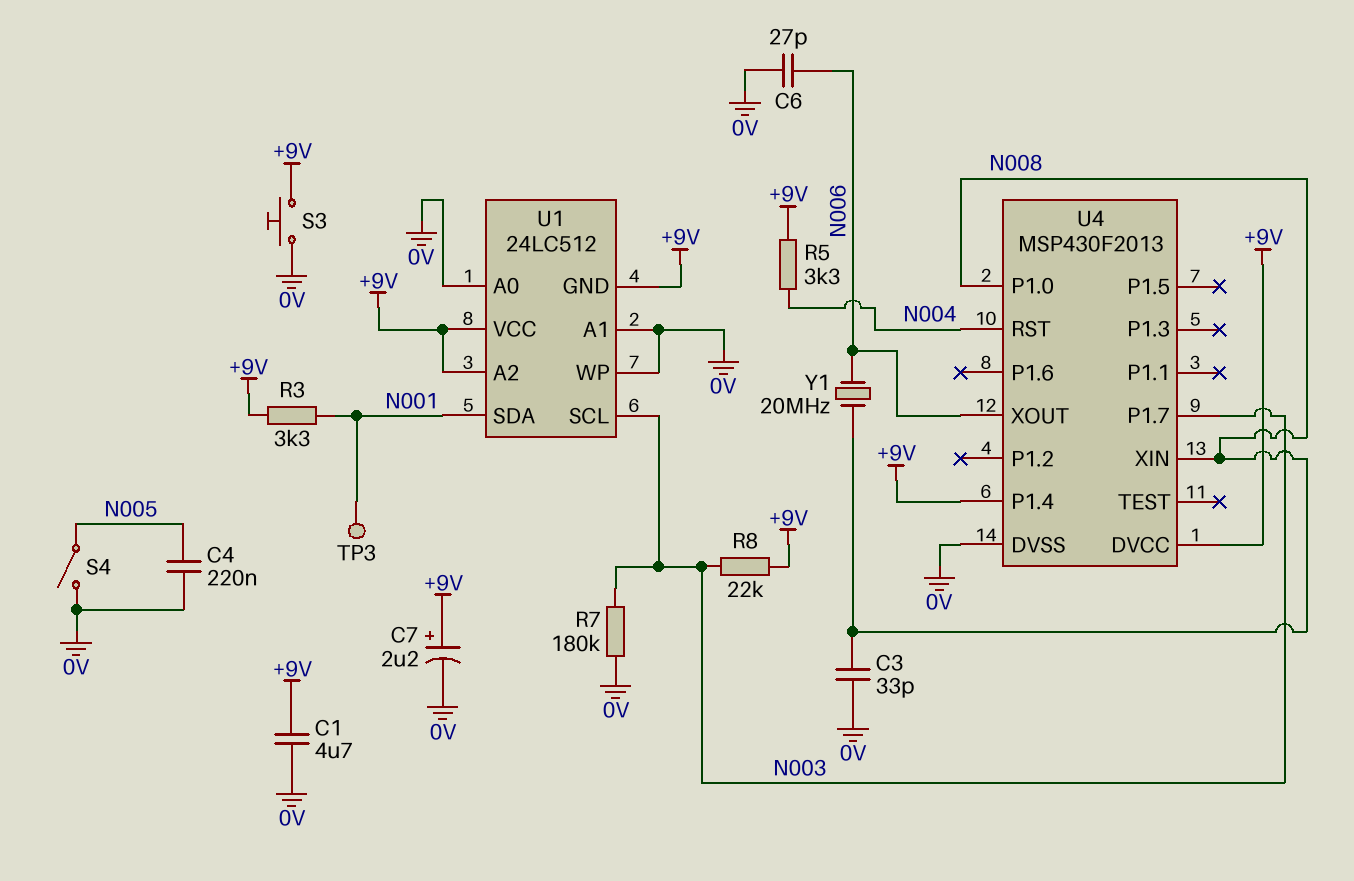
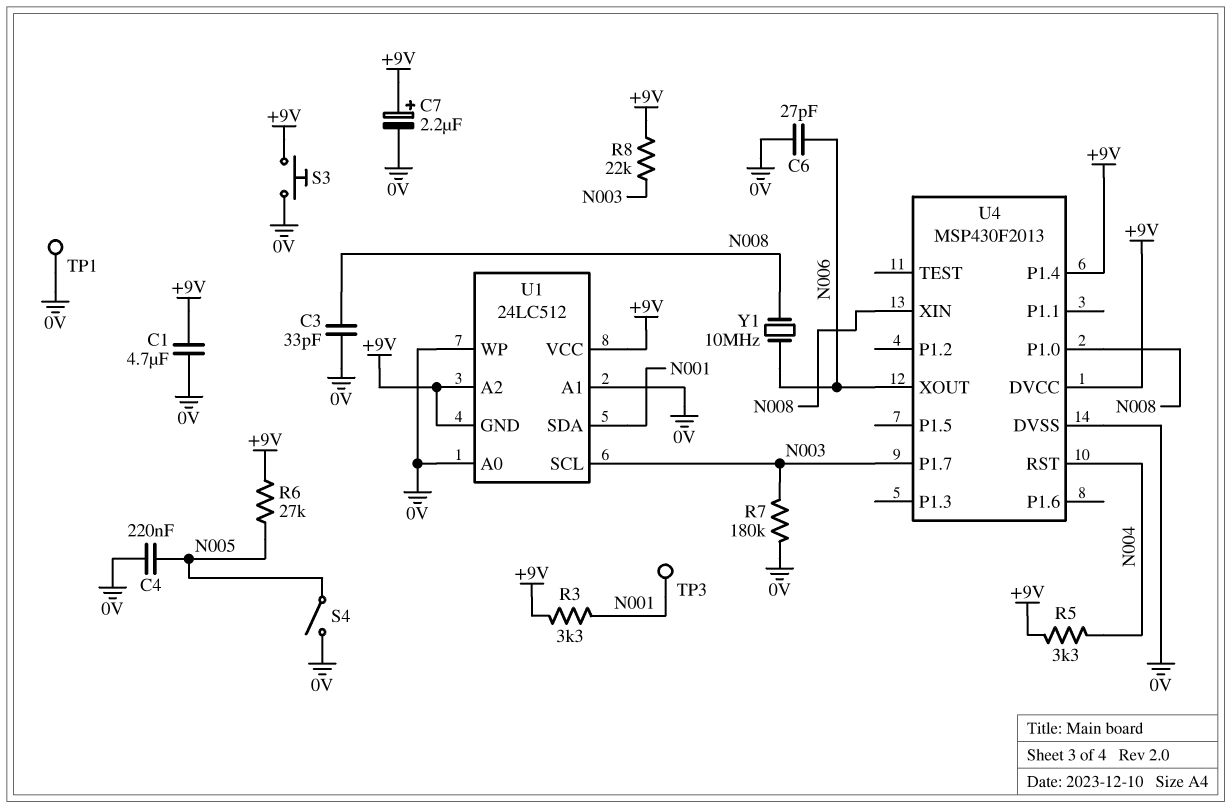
R6: none -> 27k (+9V, N005)
TP1: none -> test point (0V)
Y1: 20MHz (N006, N008) -> 10MHz (N006, N008)

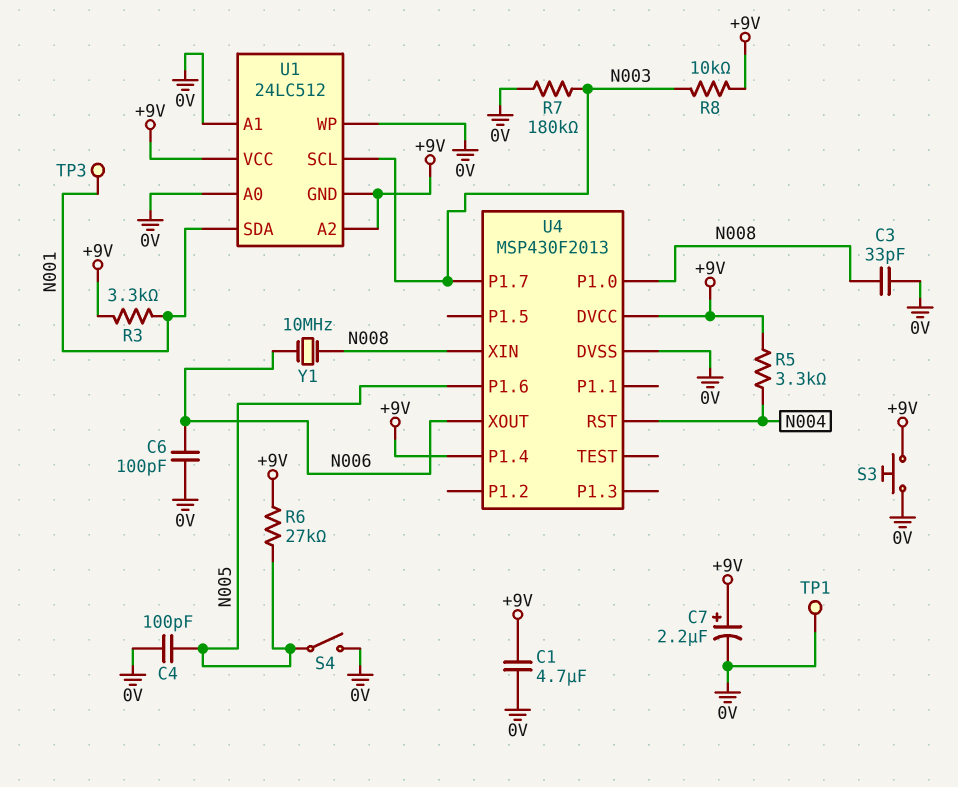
C4: 220nF (0V, N005) -> 100pF (0V, N005)
C6: 27pF (0V, N006) -> 100pF (0V, N006)
R8: 22k (+9V, N003) -> 10k (+9V, N003)
U4 pin P1.6: none -> N005

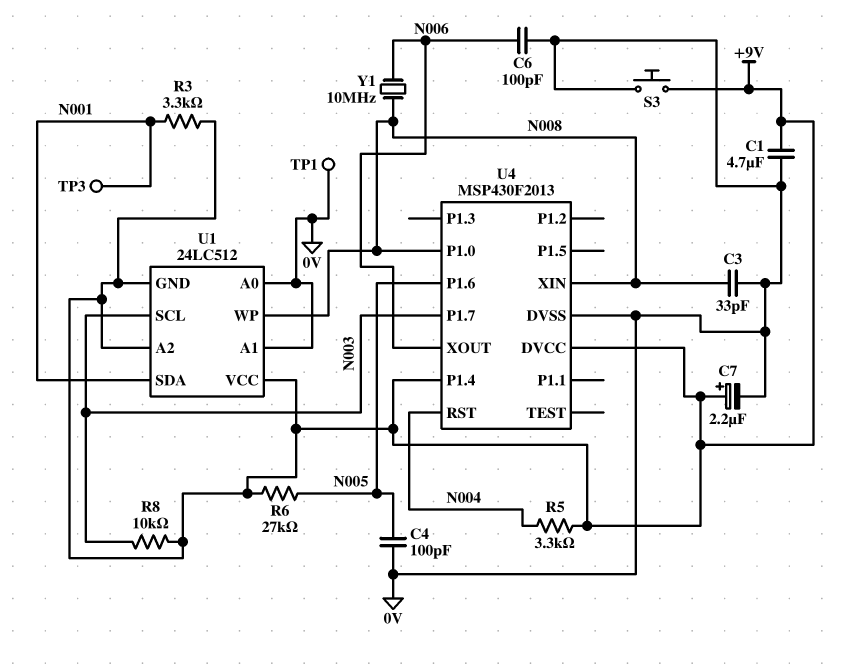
R7: 180k (0V, N003) -> none
S4: switch (0V, N005) -> none
U1 pin WP: 0V -> N008

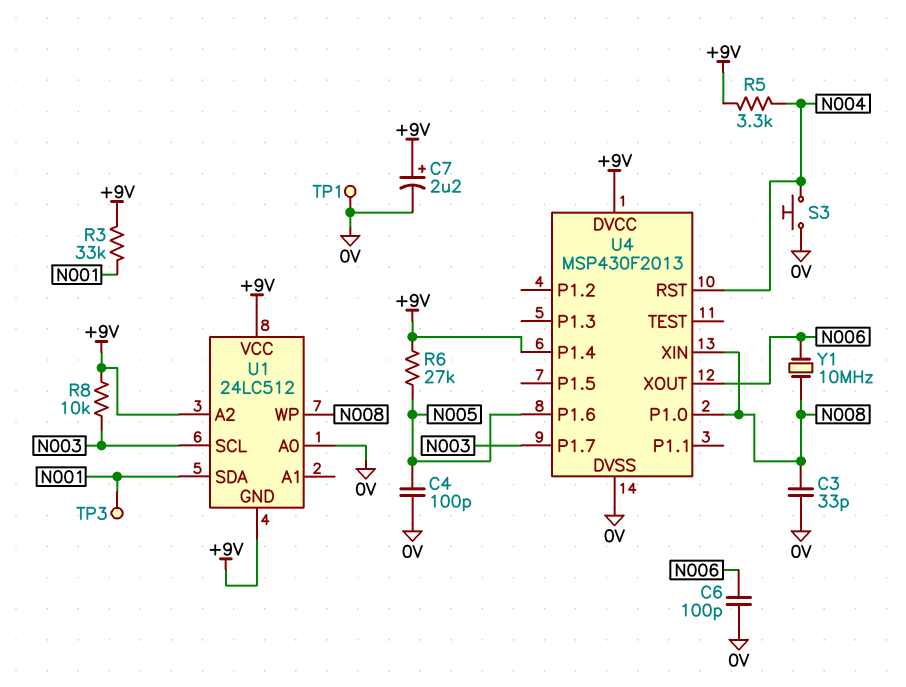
C1: 4.7uF (+9V, 0V) -> none
R3: 3.3k (+9V, N001) -> 33k (+9V, N001)
S3: button (+9V, 0V) -> button (0V, N004)
U1 pin A1: 0V -> none

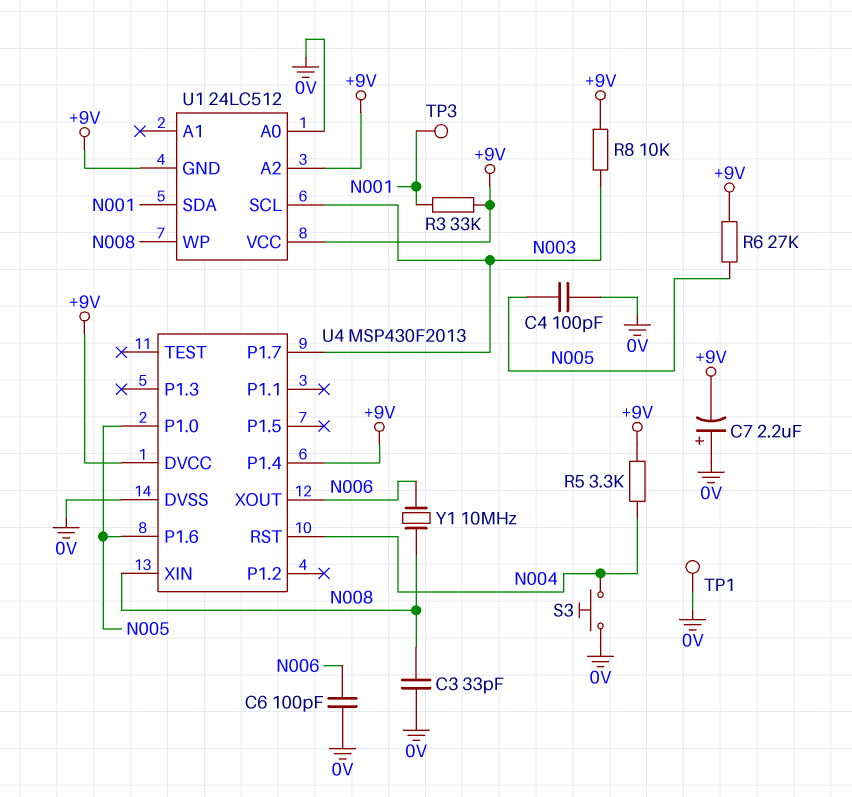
C7: 2.2uF (plus +9V, minus 0V) -> 2.2uF (plus 0V, minus +9V)
U4 pin P1.0: N008 -> N005

